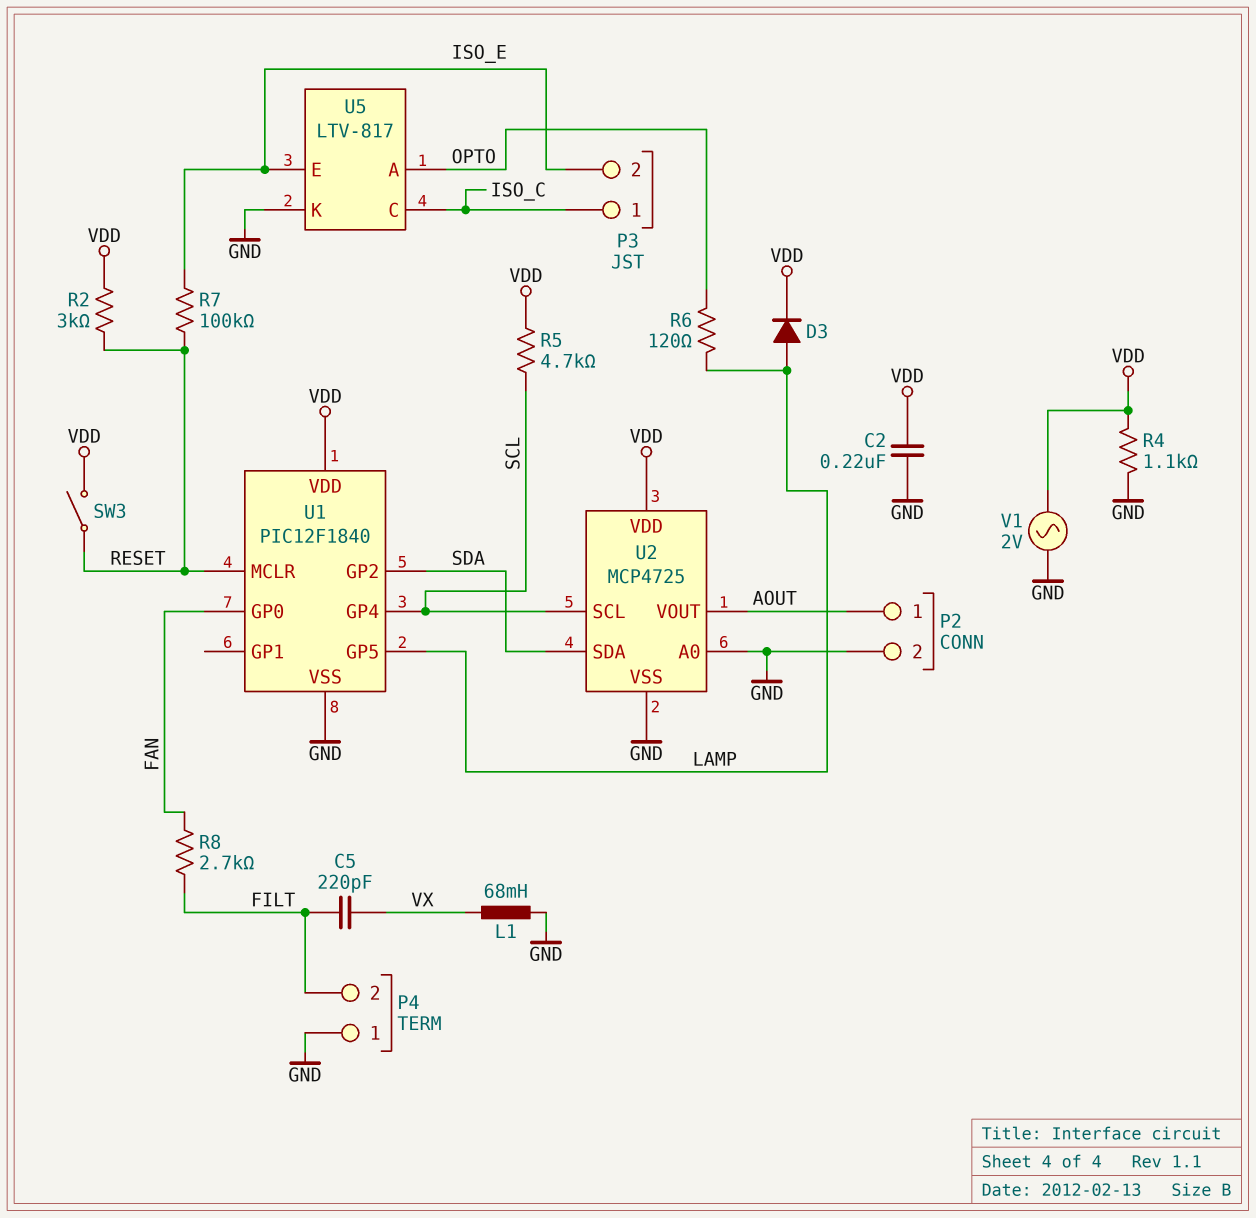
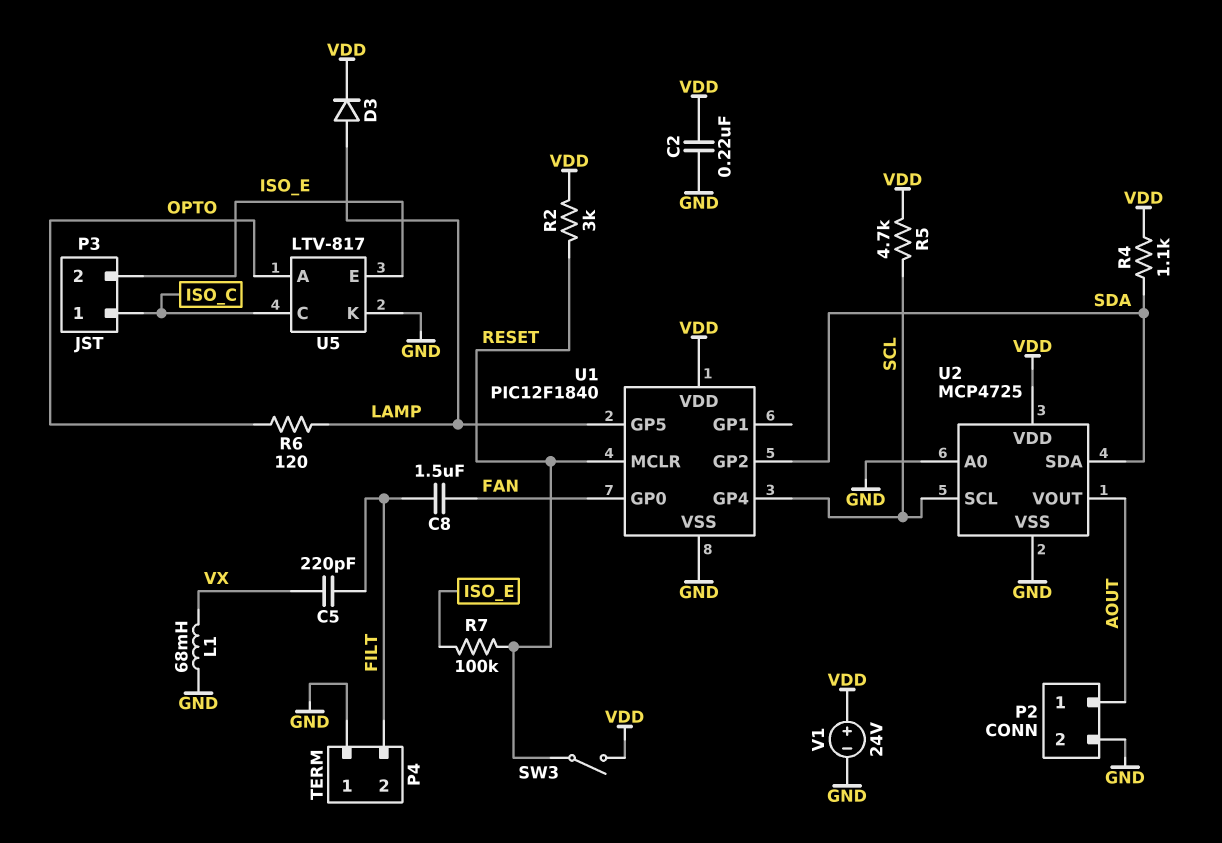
C8: none -> 1.5uF (FAN, FILT)
R4: 1.1k (GND, VDD) -> 1.1k (SDA, VDD)
R8: 2.7k (FAN, FILT) -> none
V1: AC 2V (GND, VDD) -> 24V (plus VDD, minus GND)

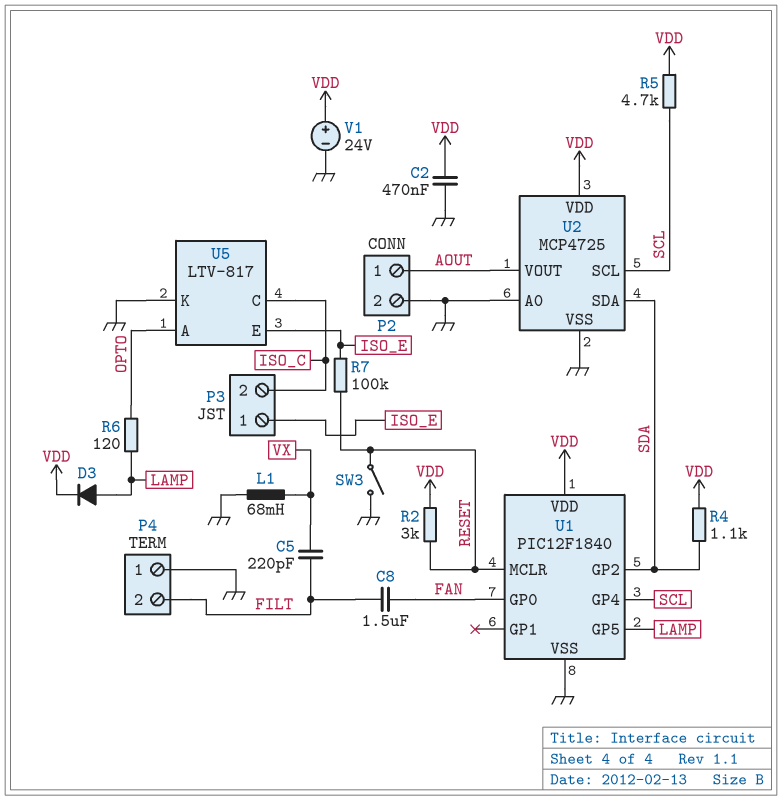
C2: 220nF (GND, VDD) -> 470nF (GND, VDD)
P3 pin 1: ISO_C -> ISO_E
P3 pin 2: ISO_E -> ISO_C
SW3: switch (RESET, VDD) -> switch (GND, RESET)

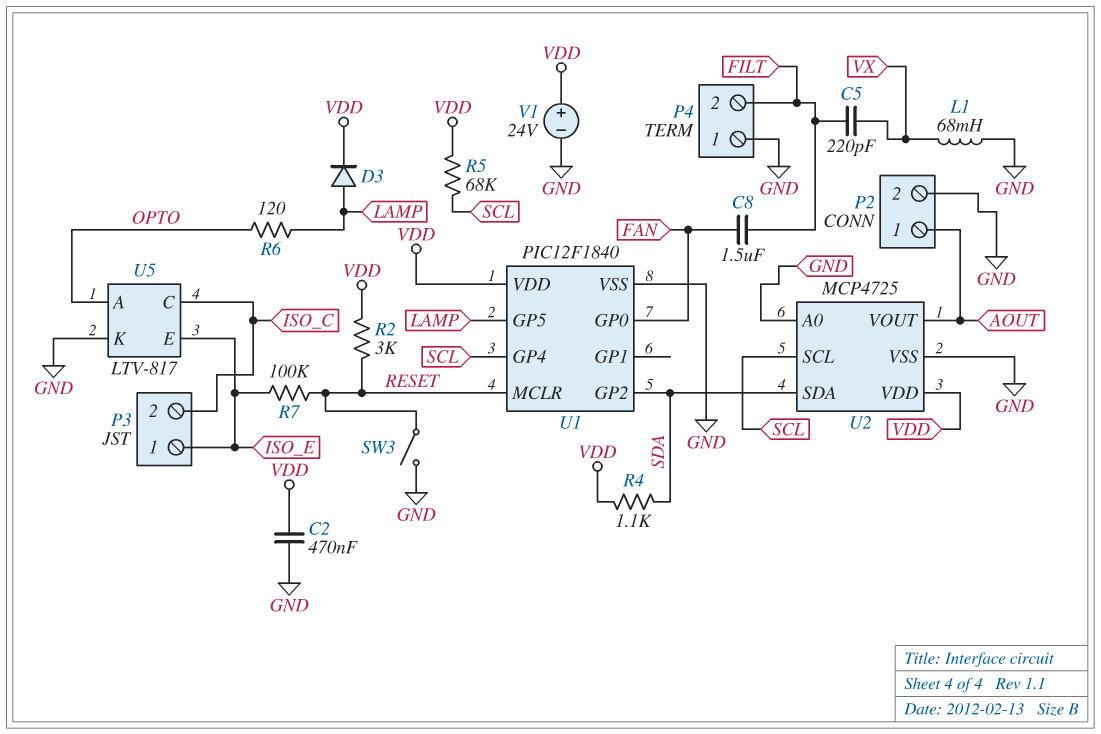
R5: 4.7k (SCL, VDD) -> 68k (SCL, VDD)

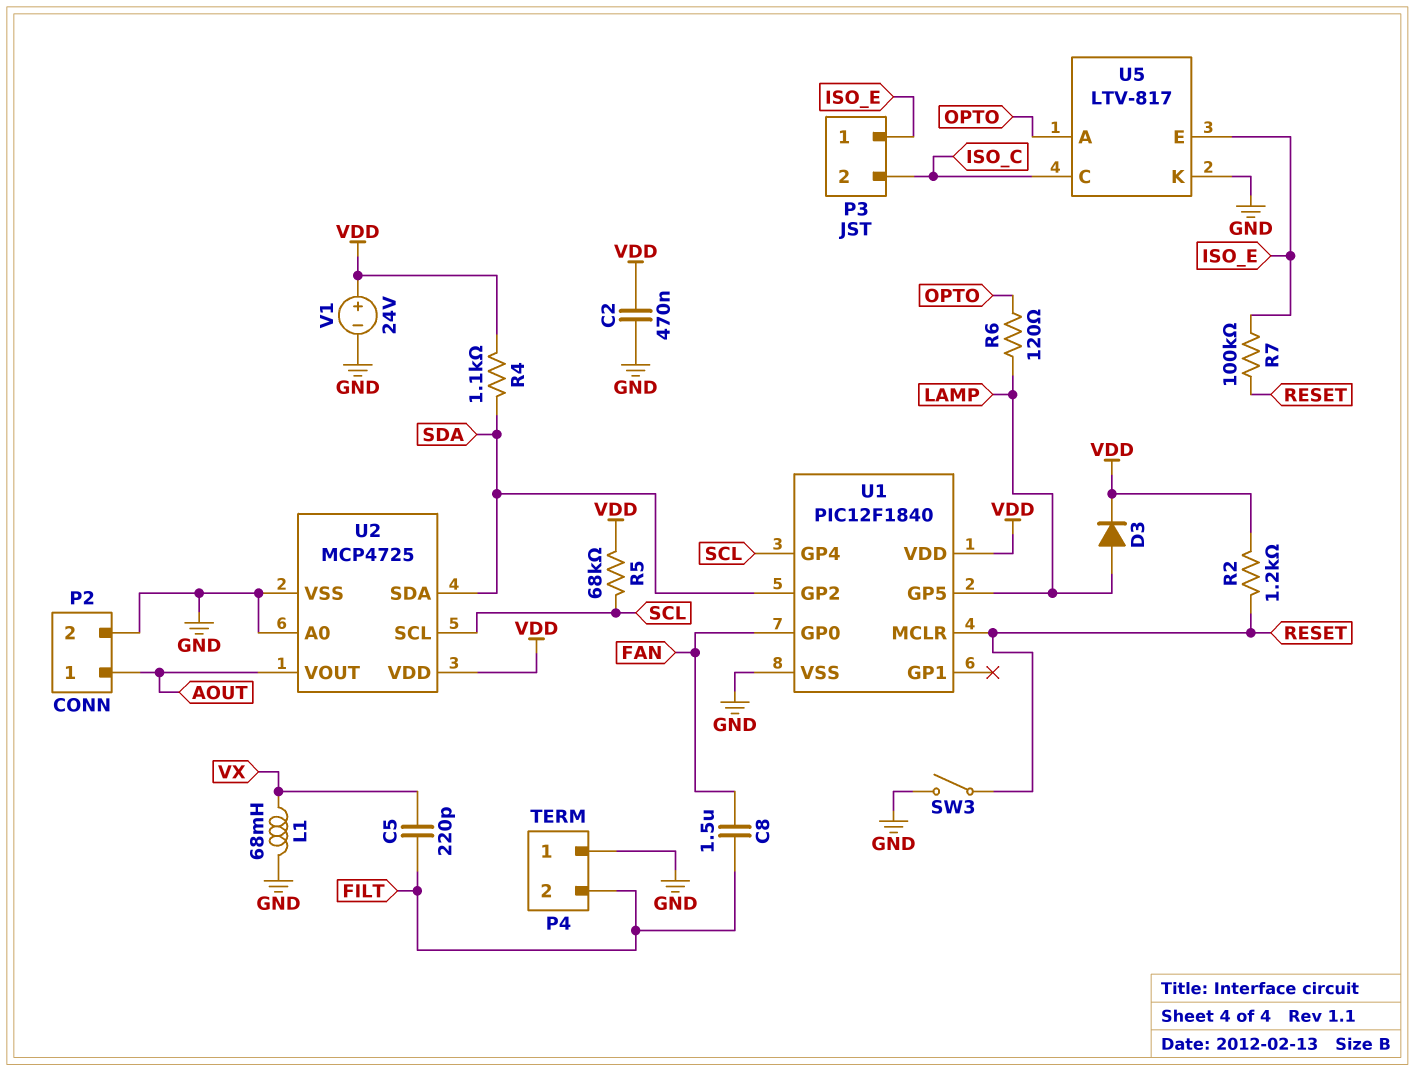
R2: 3k (RESET, VDD) -> 1.2k (RESET, VDD)

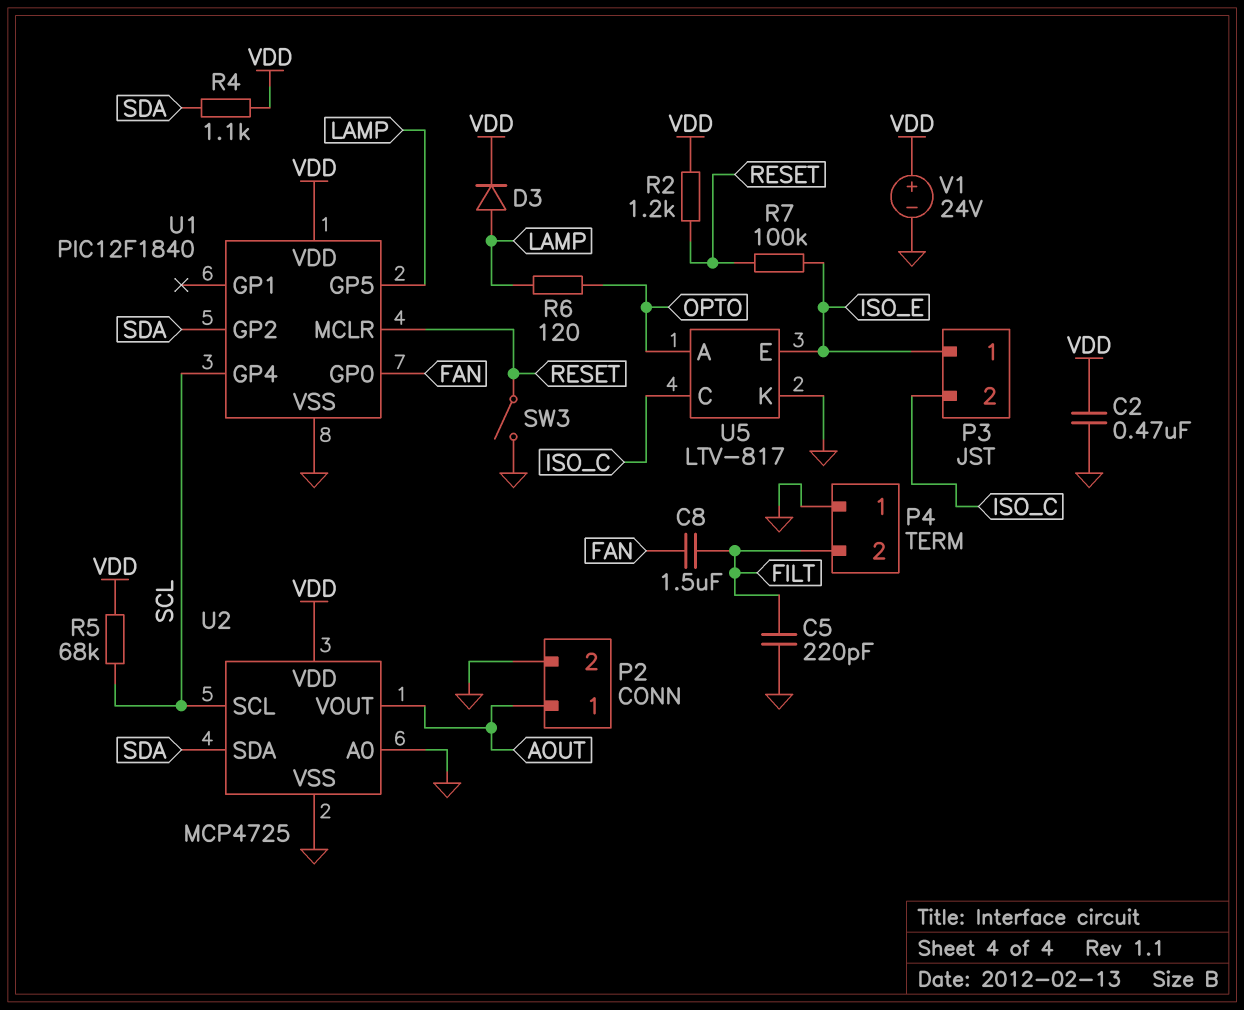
C5: 220pF (FILT, VX) -> 220pF (FILT, GND)
L1: 68mH (GND, VX) -> none

